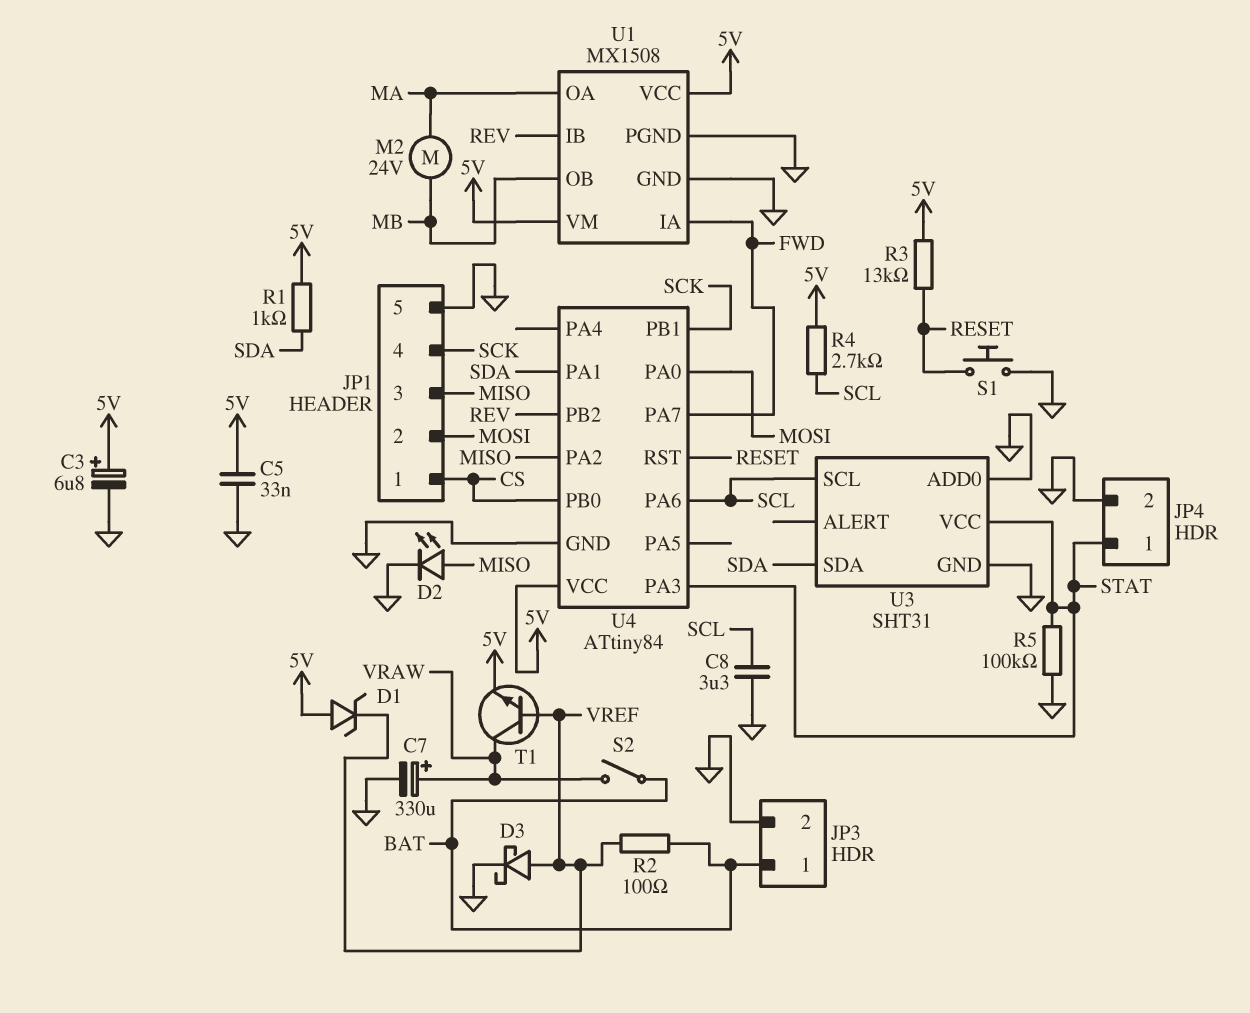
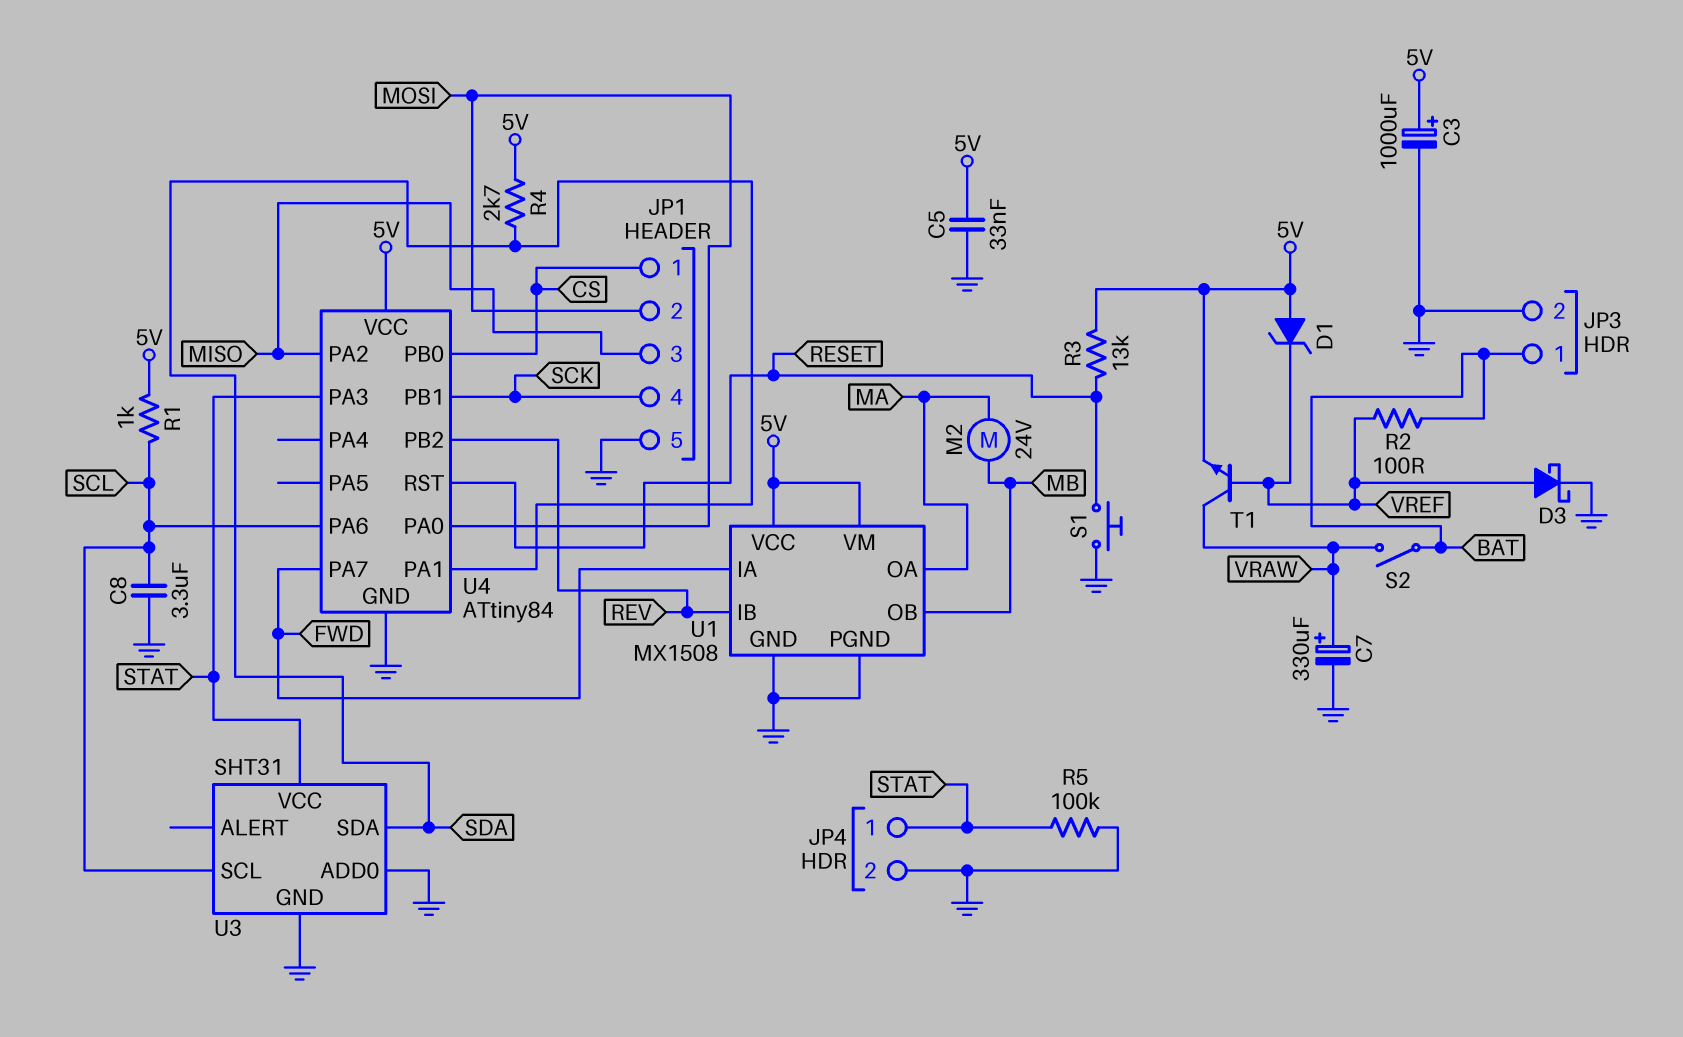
C3: 6.8uF (plus 5V, minus GND) -> 1000uF (plus 5V, minus GND)
D2: LED (A MISO, K GND) -> none
R1: 1k (5V, SDA) -> 1k (5V, SCL)
R4: 2.7k (5V, SCL) -> 2.7k (5V, SDA)

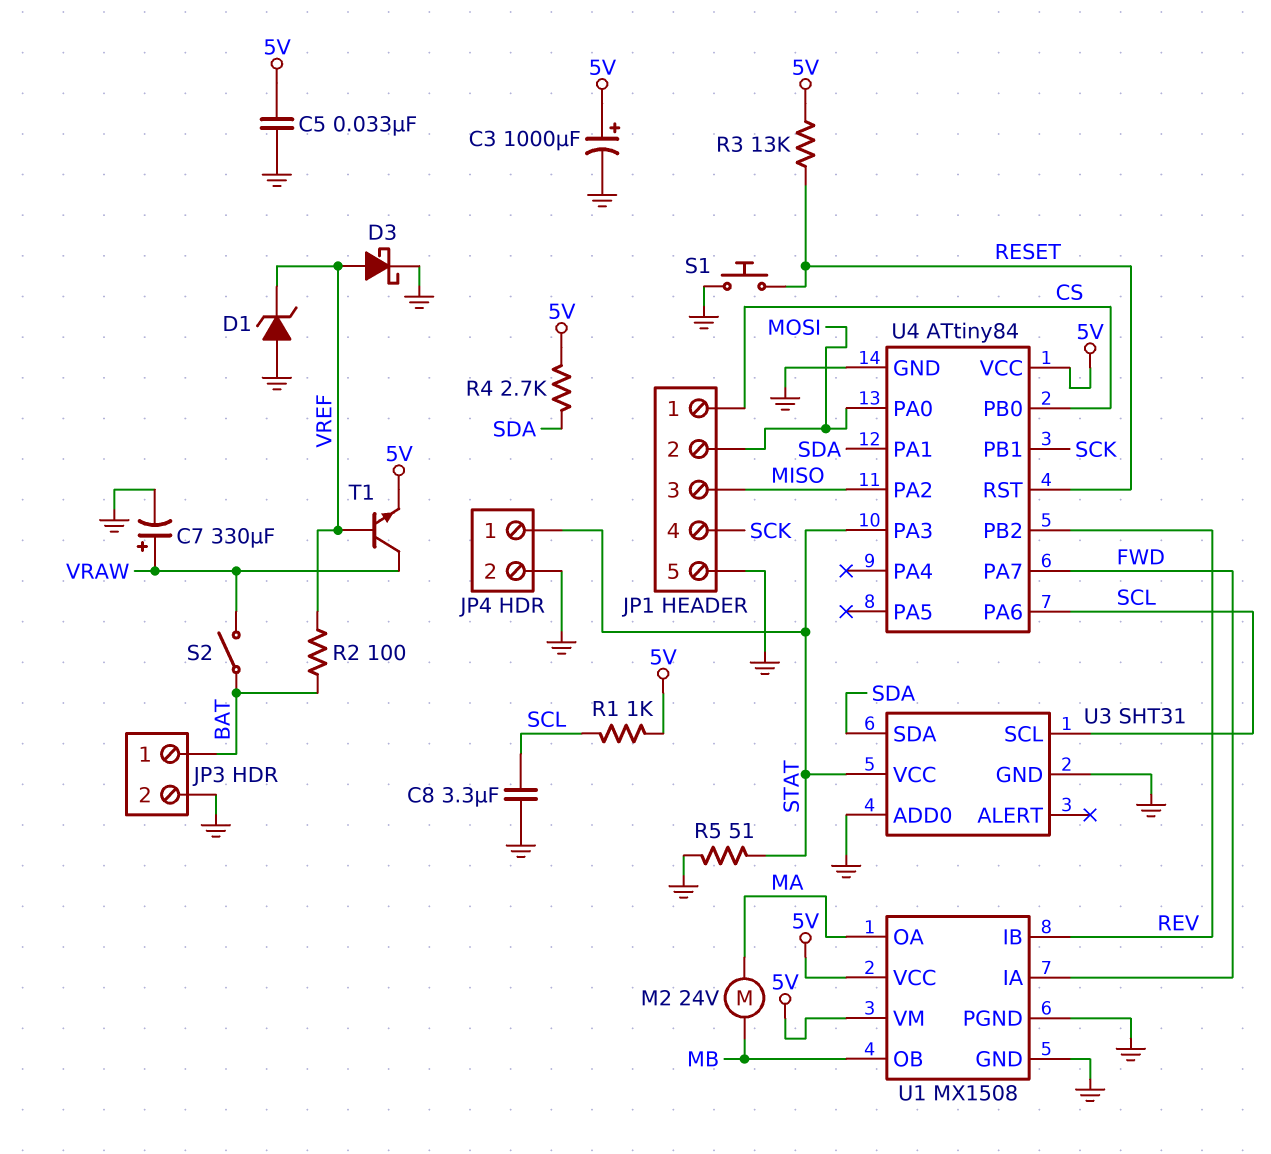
D1: zener (A 5V, K VREF) -> zener (A GND, K VREF)
R5: 100k (GND, STAT) -> 51 (GND, STAT)

